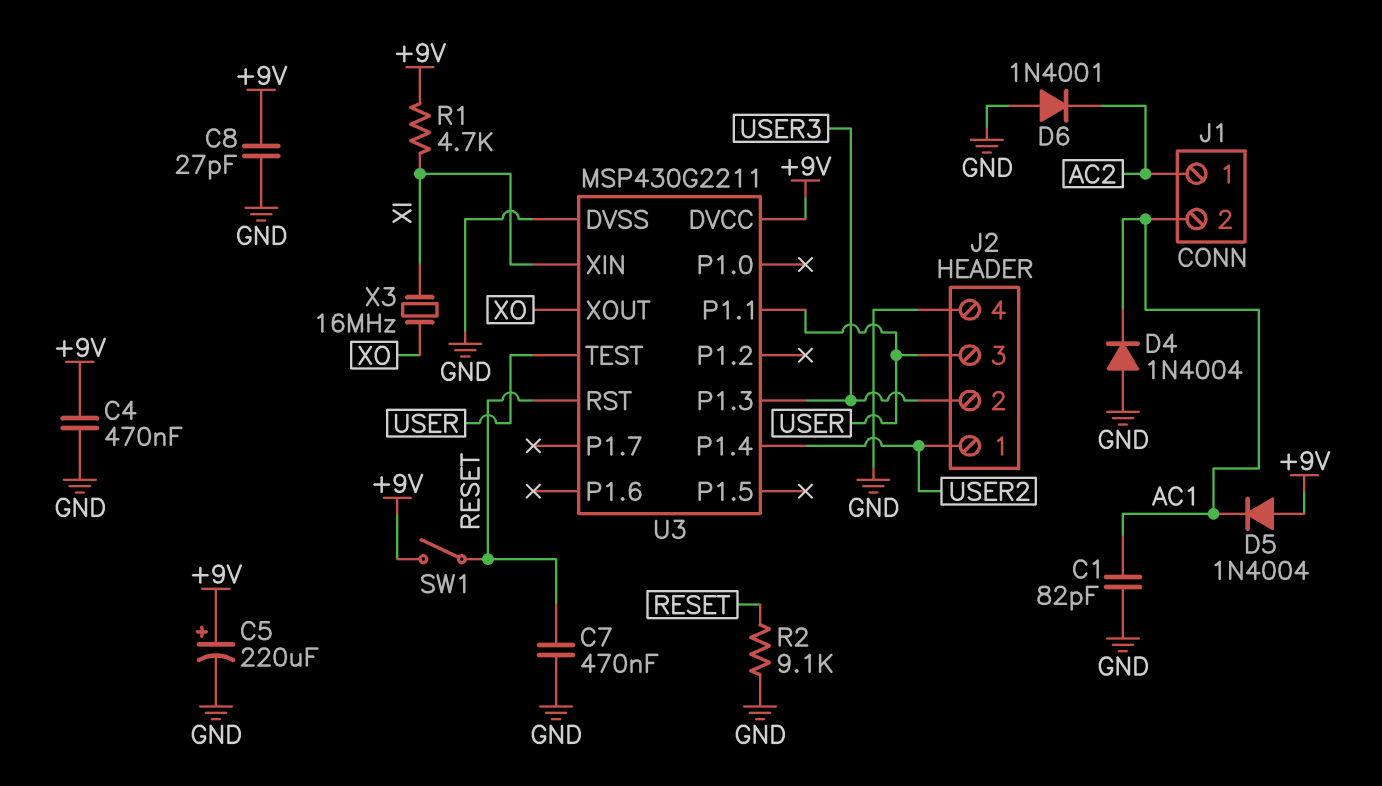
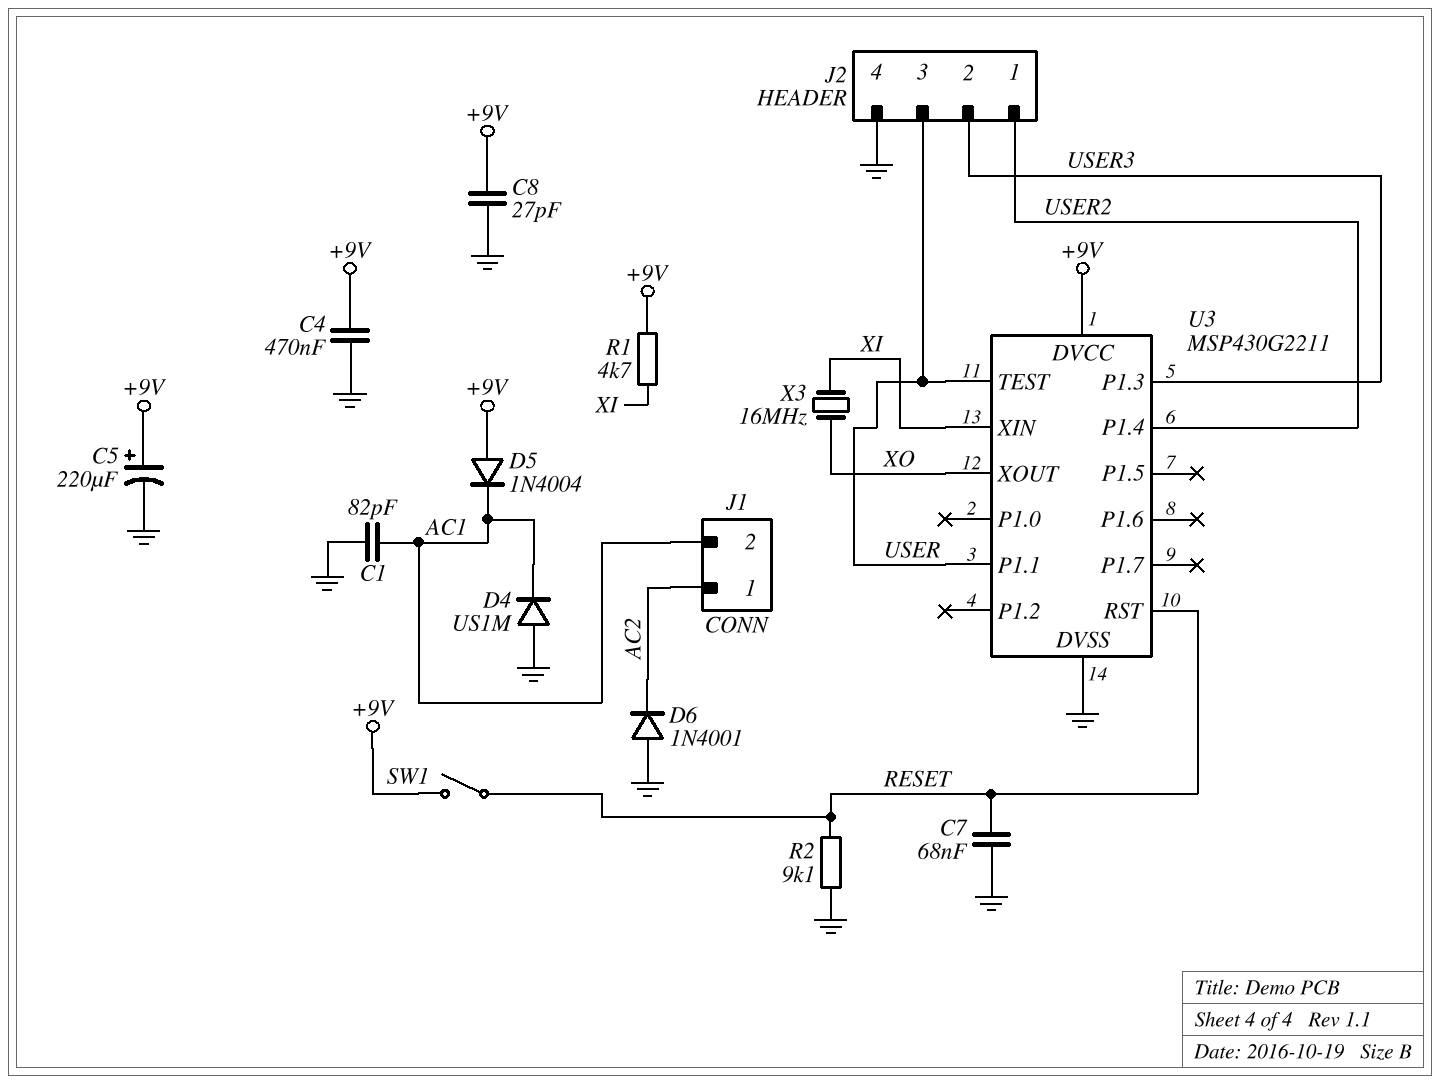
C7: 470nF (GND, RESET) -> 68nF (GND, RESET)
D4: diode 1N4004 (A GND, K AC1) -> diode US1M (A GND, K AC1)

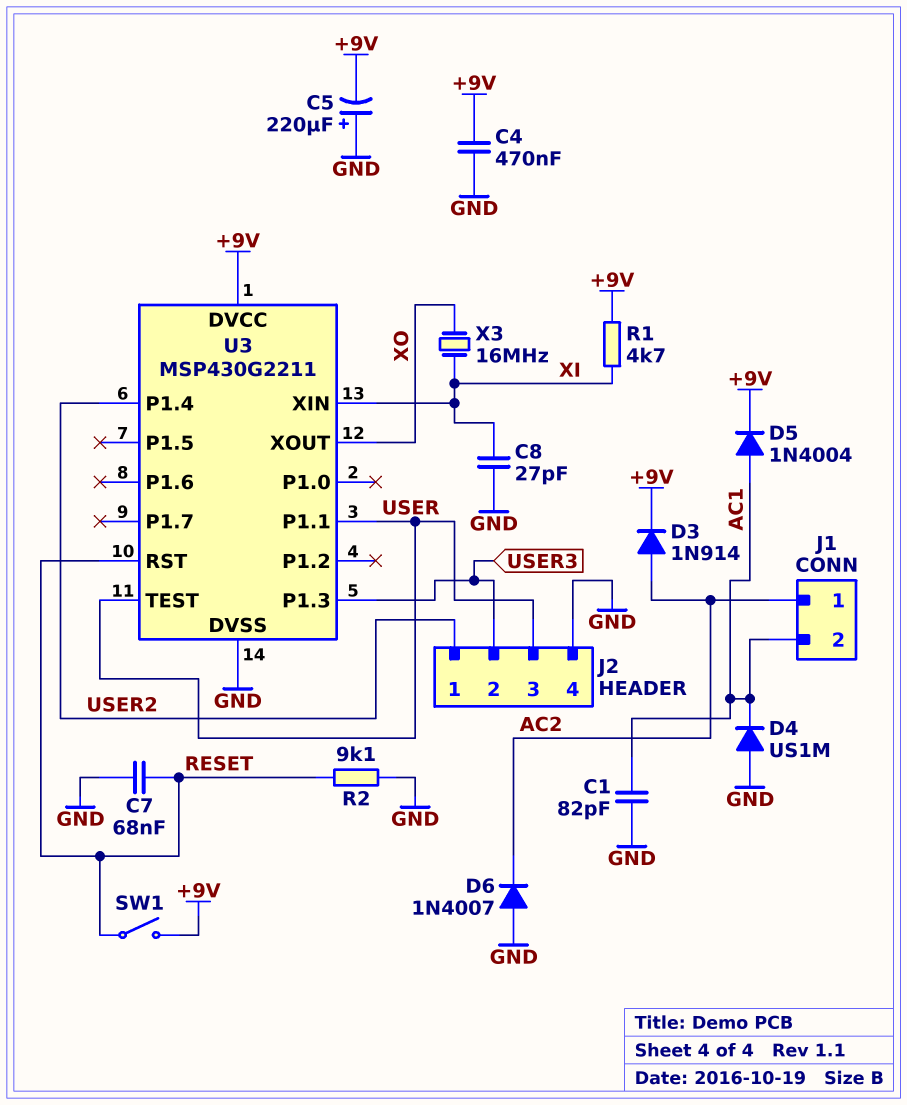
C5: 220uF (plus +9V, minus GND) -> 220uF (plus GND, minus +9V)
C8: 27pF (+9V, GND) -> 27pF (GND, XI)
D3: none -> diode 1N914 (A AC2, K +9V)
D5: diode 1N4004 (A +9V, K AC1) -> diode 1N4004 (A AC1, K +9V)
D6: diode 1N4001 (A GND, K AC2) -> diode 1N4007 (A GND, K AC2)

